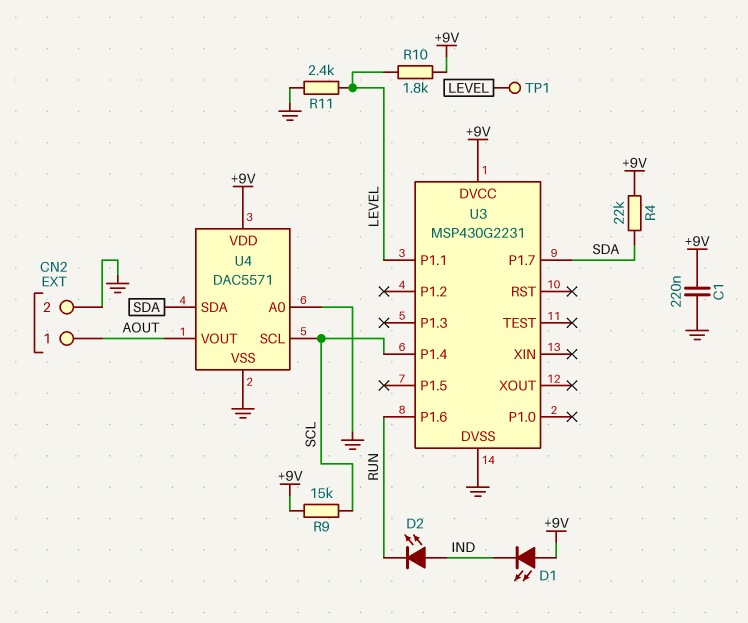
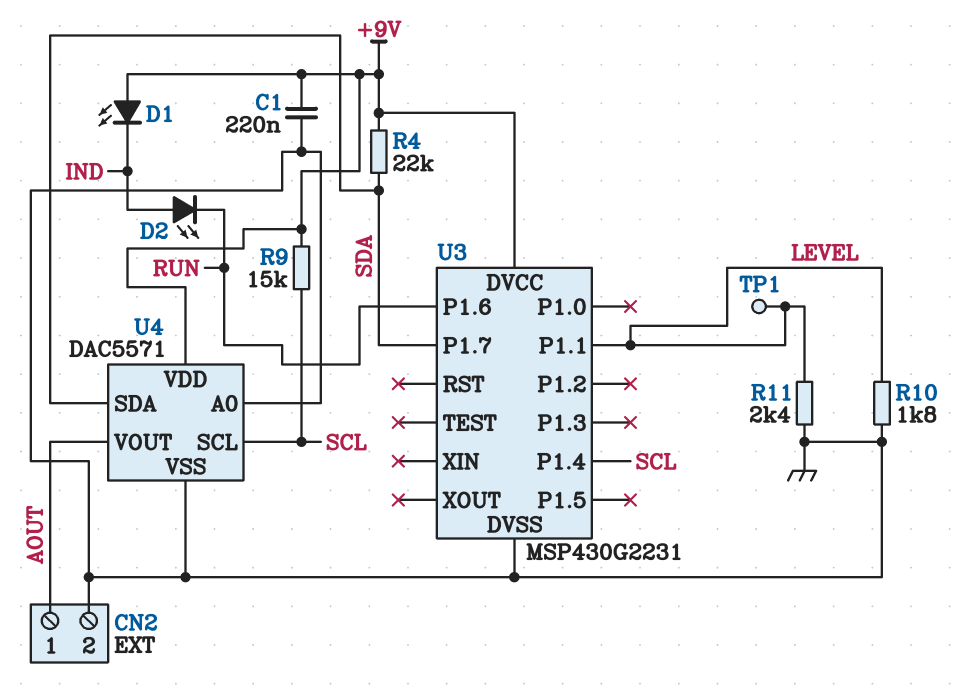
R10: 1.8k (+9V, LEVEL) -> 1.8k (GND, LEVEL)

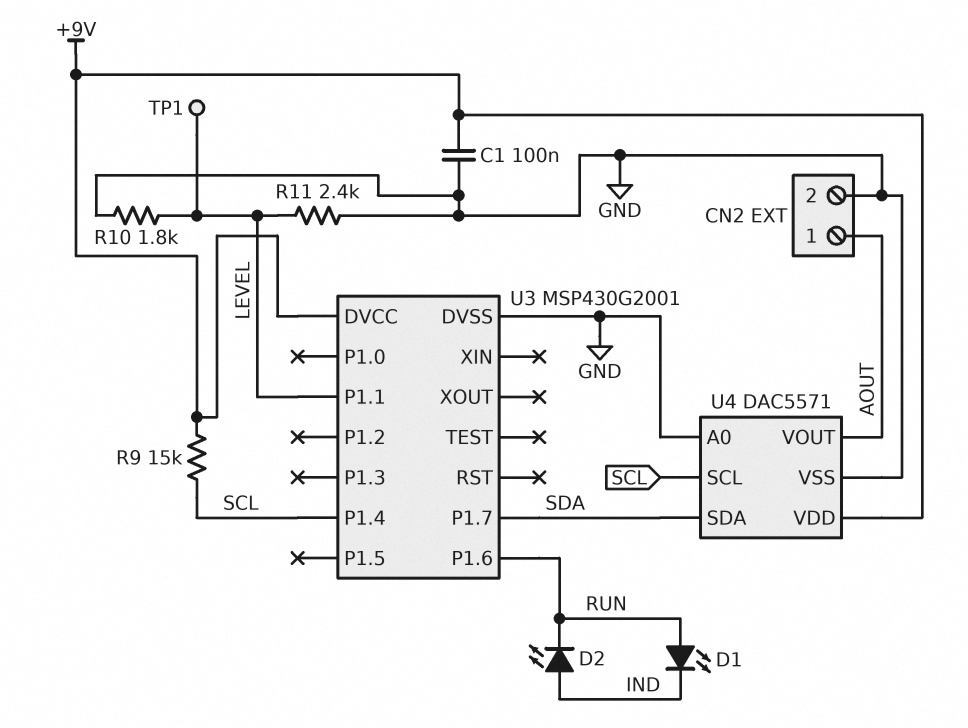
C1: 220nF (+9V, GND) -> 100nF (+9V, GND)
D1: LED (A +9V, K IND) -> LED (A RUN, K IND)
R4: 22k (+9V, SDA) -> none
U3: MSP430G2231 -> MSP430G2001

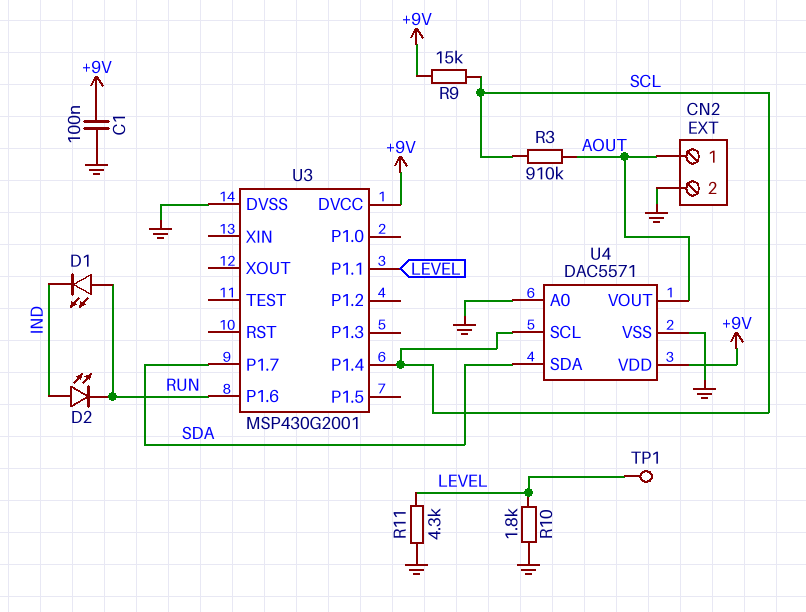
R3: none -> 910k (AOUT, SCL)
R11: 2.4k (GND, LEVEL) -> 4.3k (GND, LEVEL)

